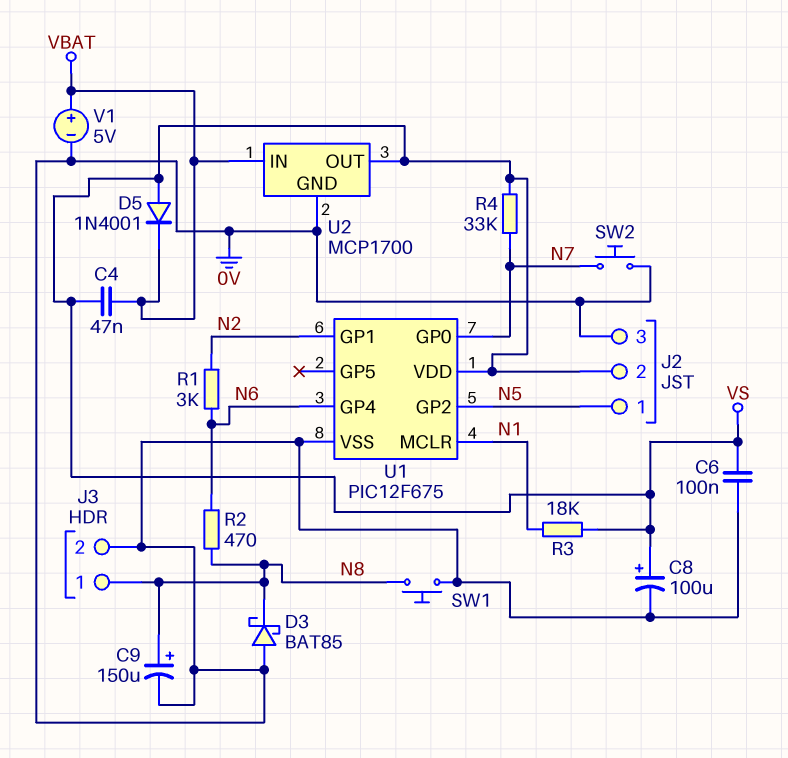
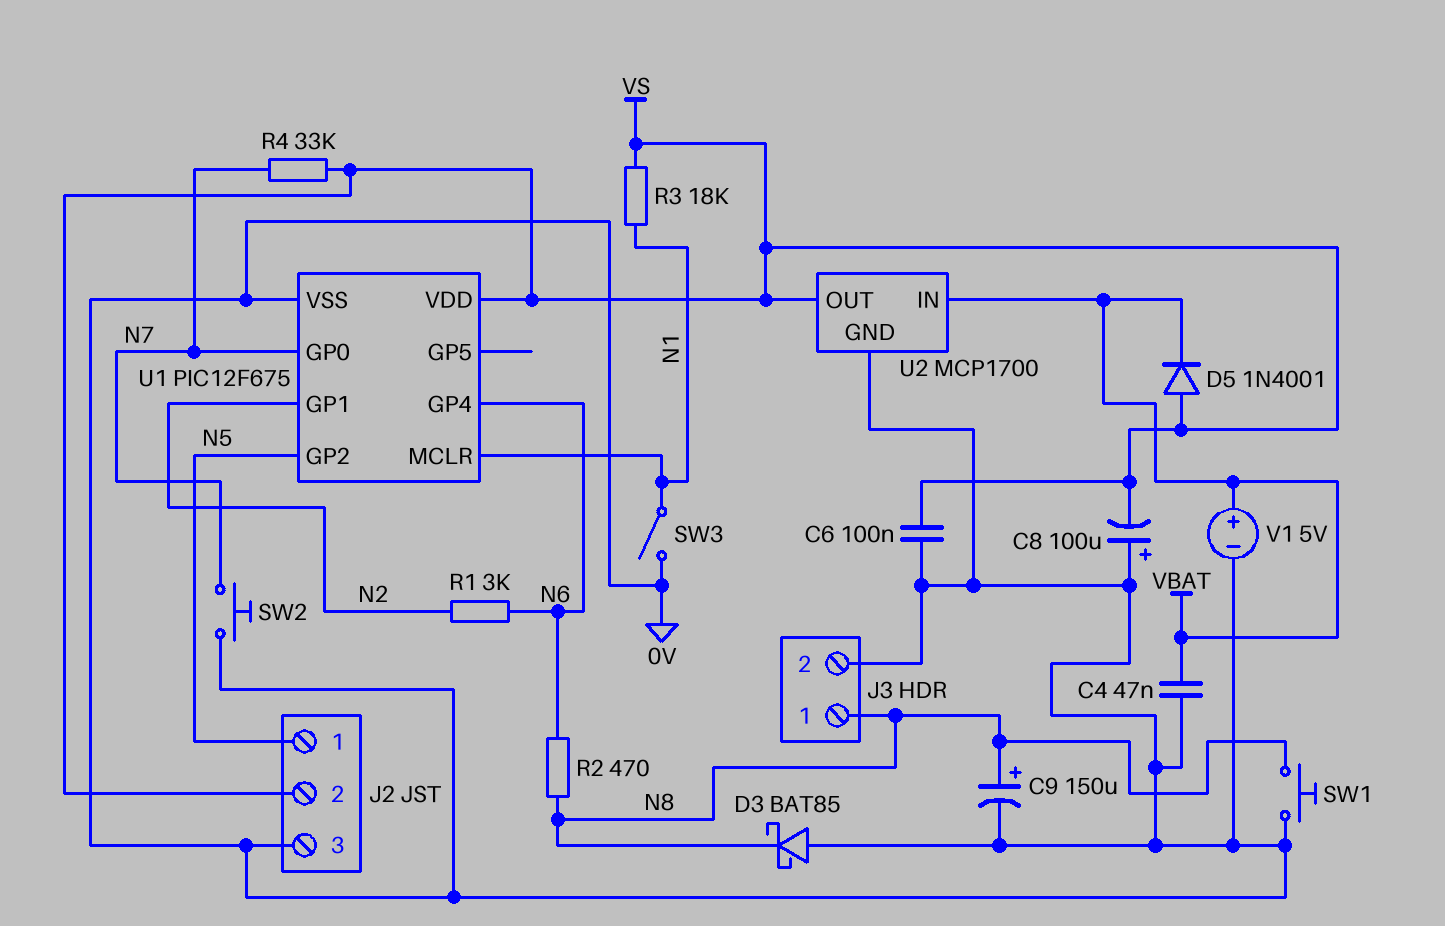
C4: 47nF (VBAT, VS) -> 47nF (0V, VBAT)
C8: 100uF (plus VS, minus 0V) -> 100uF (plus 0V, minus VS)
SW3: none -> switch (0V, N1)

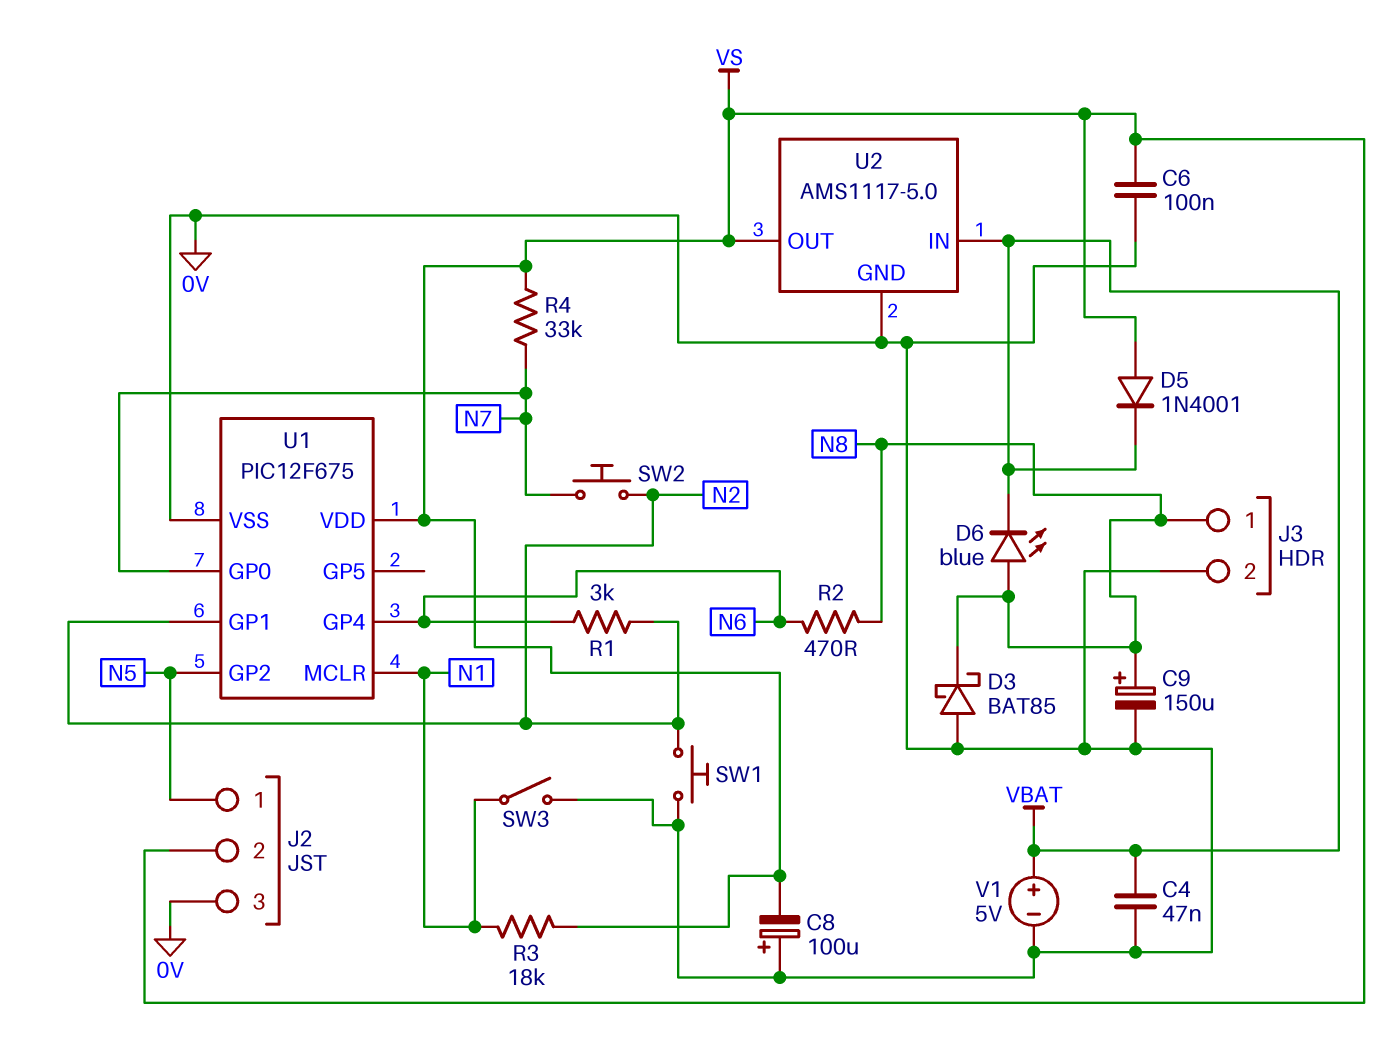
D6: none -> LED blue (A N8, K VBAT)
SW1: button (0V, N8) -> button (0V, N2)
SW2: button (0V, N7) -> button (N2, N7)
U2: MCP1700 -> AMS1117-5.0

